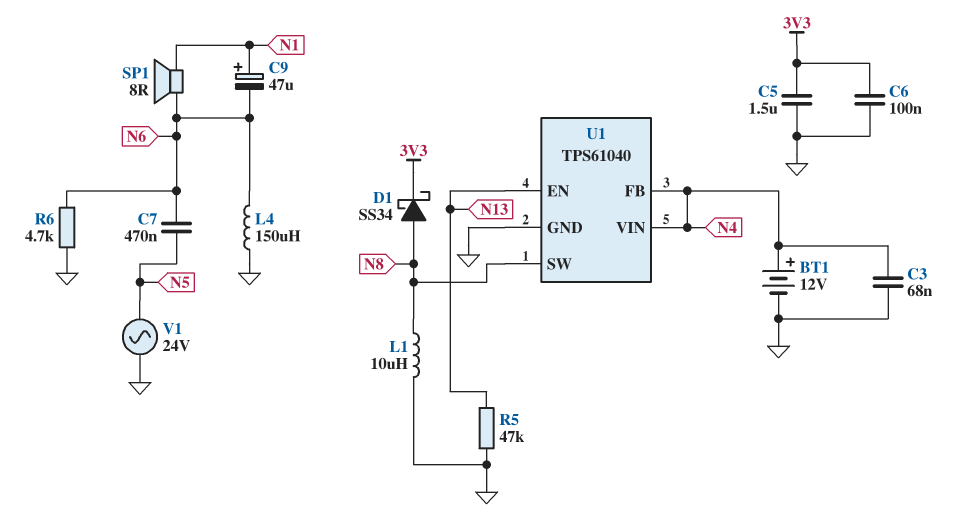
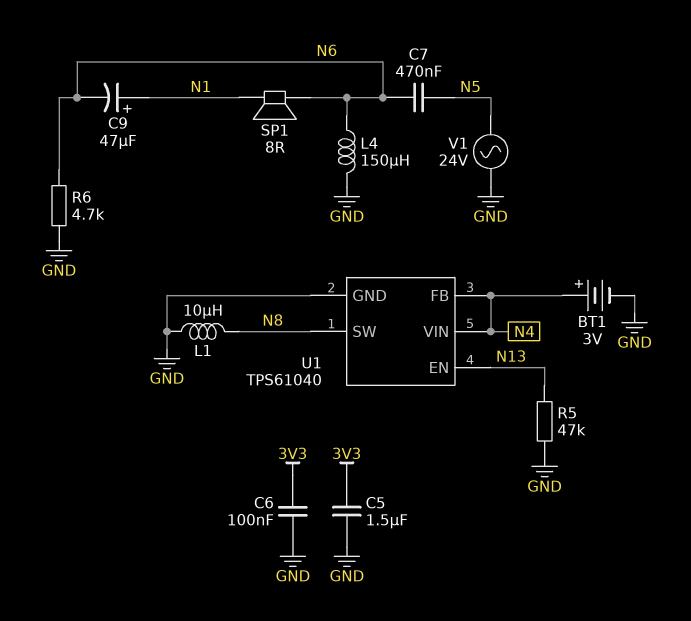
BT1: 12V (plus N4, minus GND) -> 3V (plus N4, minus GND)
C3: 68nF (GND, N4) -> none
D1: schottky SS34 (A N8, K 3V3) -> none

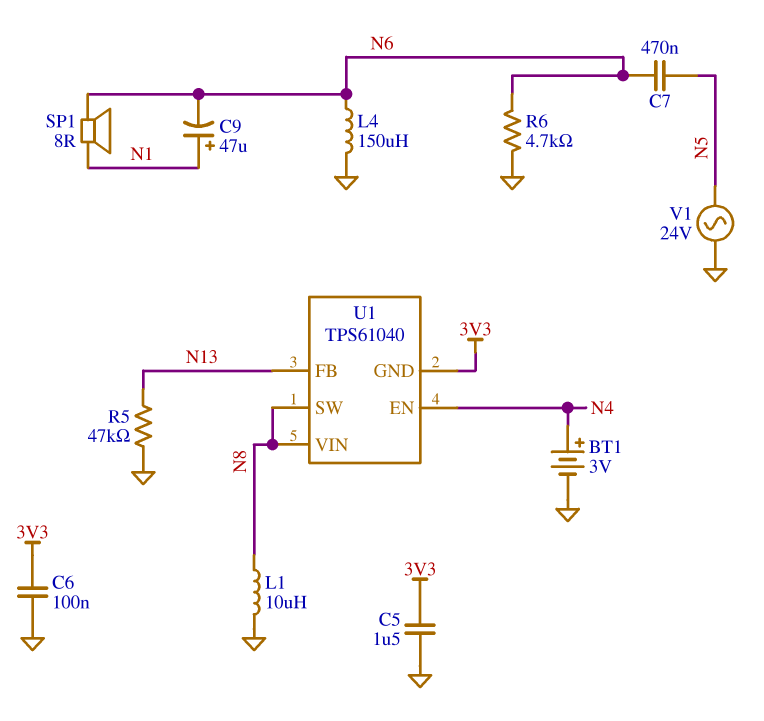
U1 pin EN: N13 -> N4
U1 pin FB: N4 -> N13
U1 pin GND: GND -> 3V3
U1 pin VIN: N4 -> N8

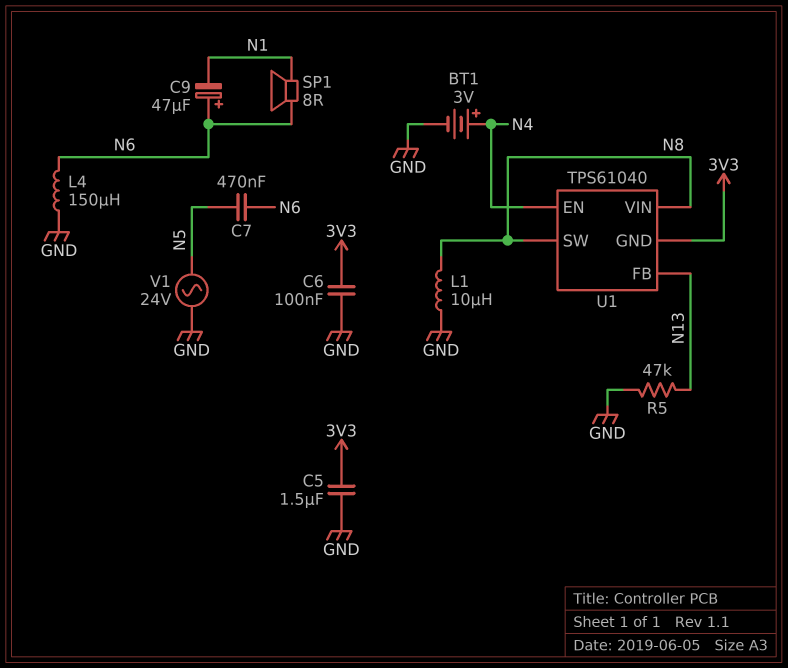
C9: 47uF (plus N1, minus N6) -> 47uF (plus N6, minus N1)
R6: 4.7k (GND, N6) -> none

